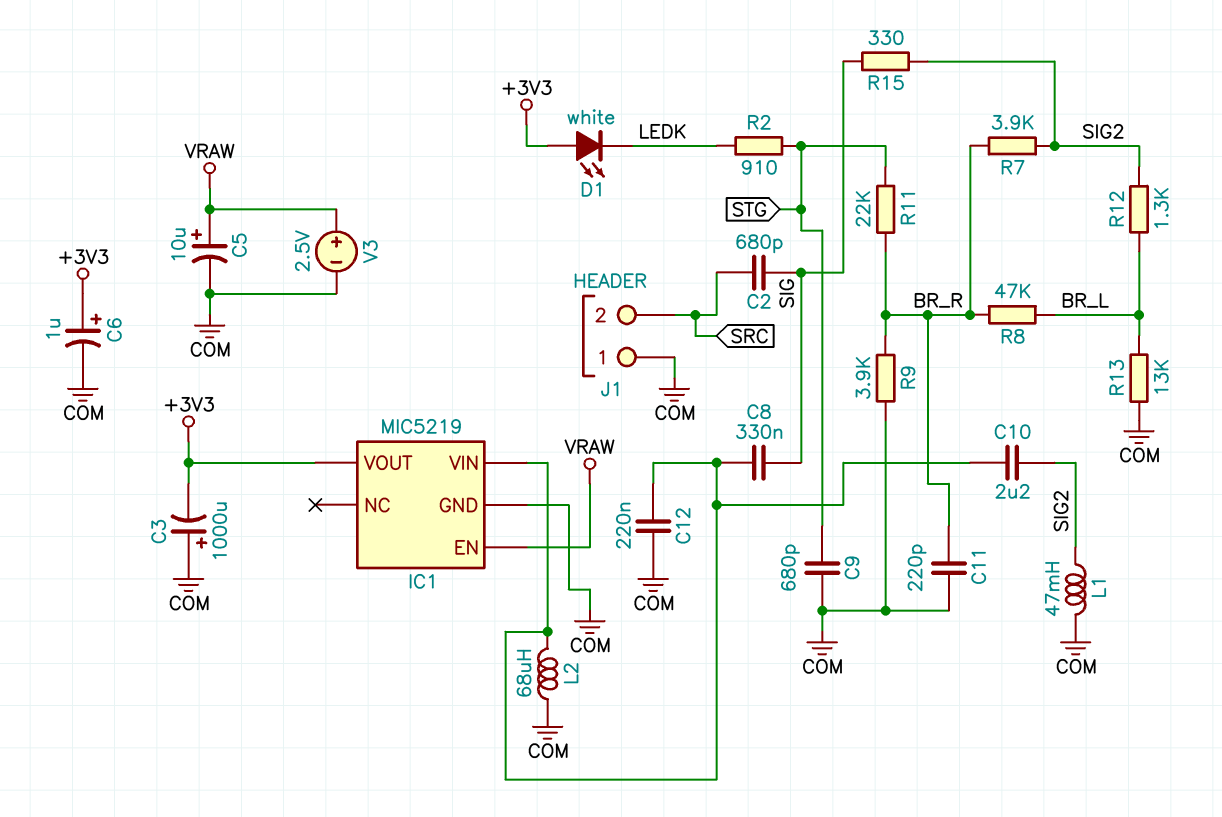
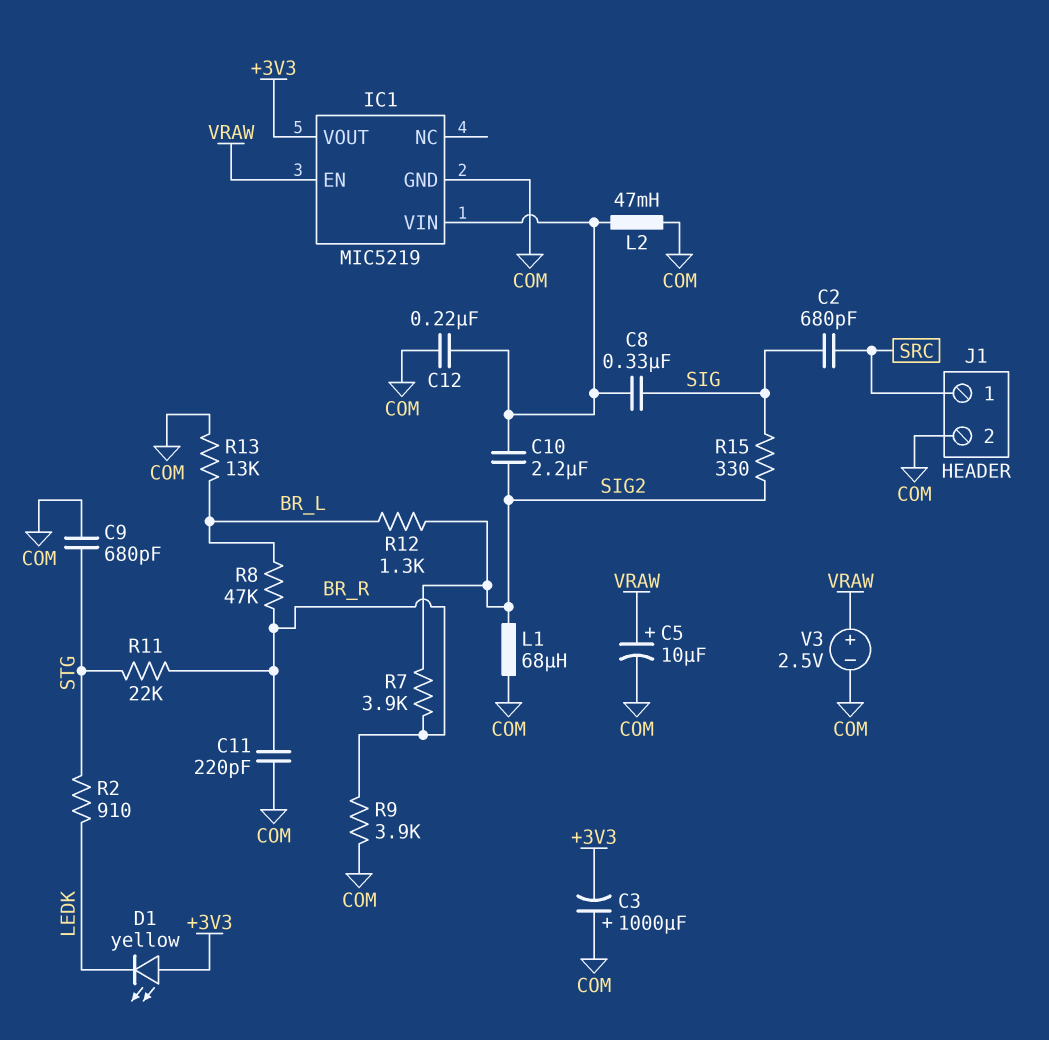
C6: 1uF (plus +3V3, minus COM) -> none
D1: LED white (A +3V3, K LEDK) -> LED yellow (A +3V3, K LEDK)
J1 pin 1: COM -> SRC
J1 pin 2: SRC -> COM
L1: 47mH (COM, SIG2) -> 68uH (COM, SIG2)
L2: 68uH (COM, IC1/VIN) -> 47mH (COM, IC1/VIN)

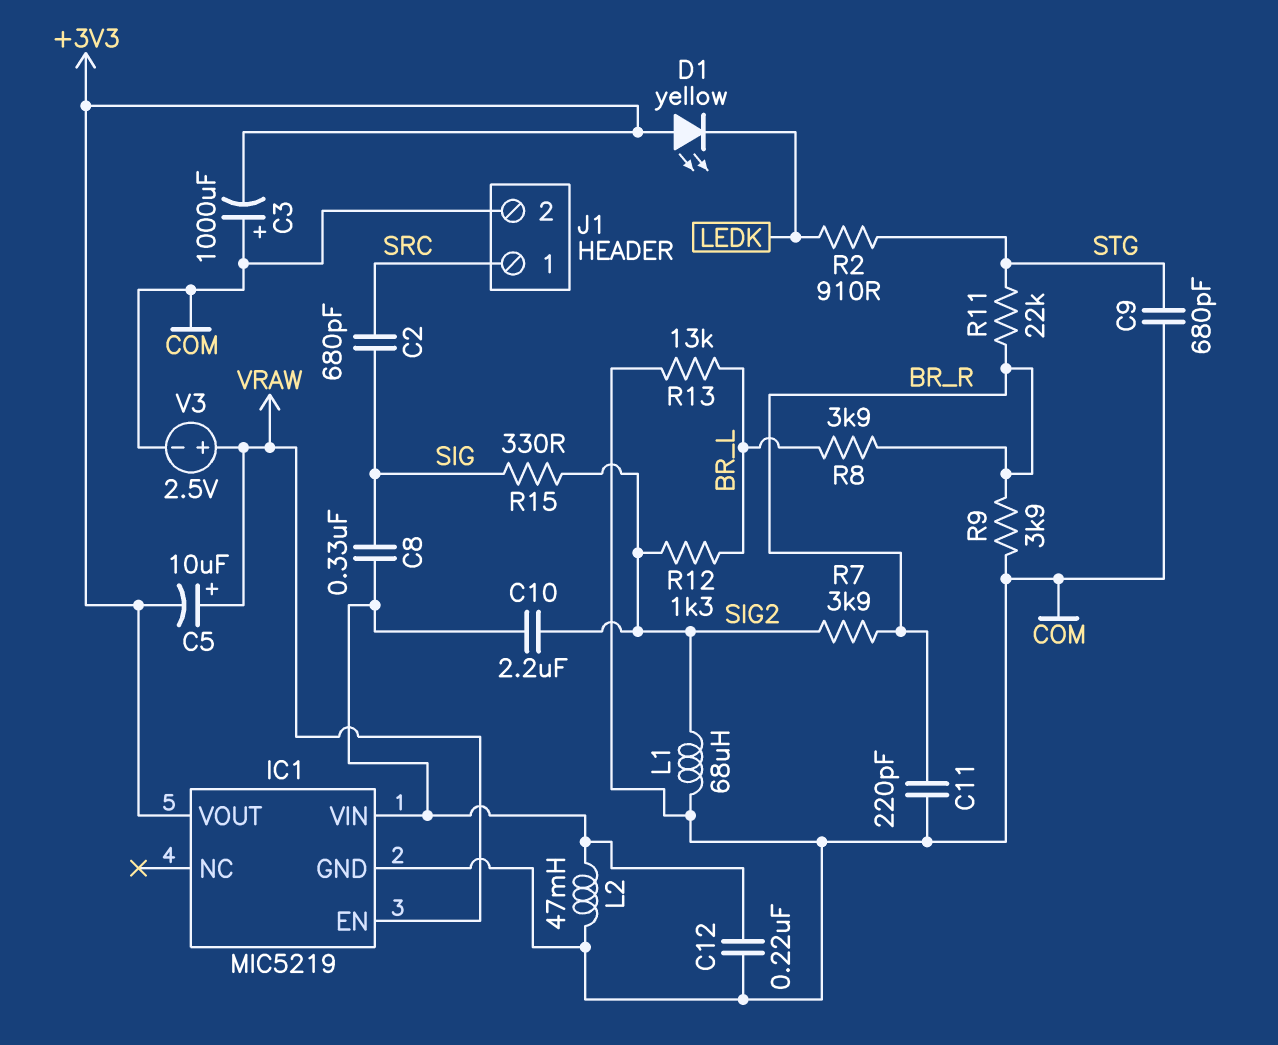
C5: 10uF (plus VRAW, minus COM) -> 10uF (plus VRAW, minus +3V3)
R8: 47k (BR_L, BR_R) -> 3.9k (BR_L, BR_R)

